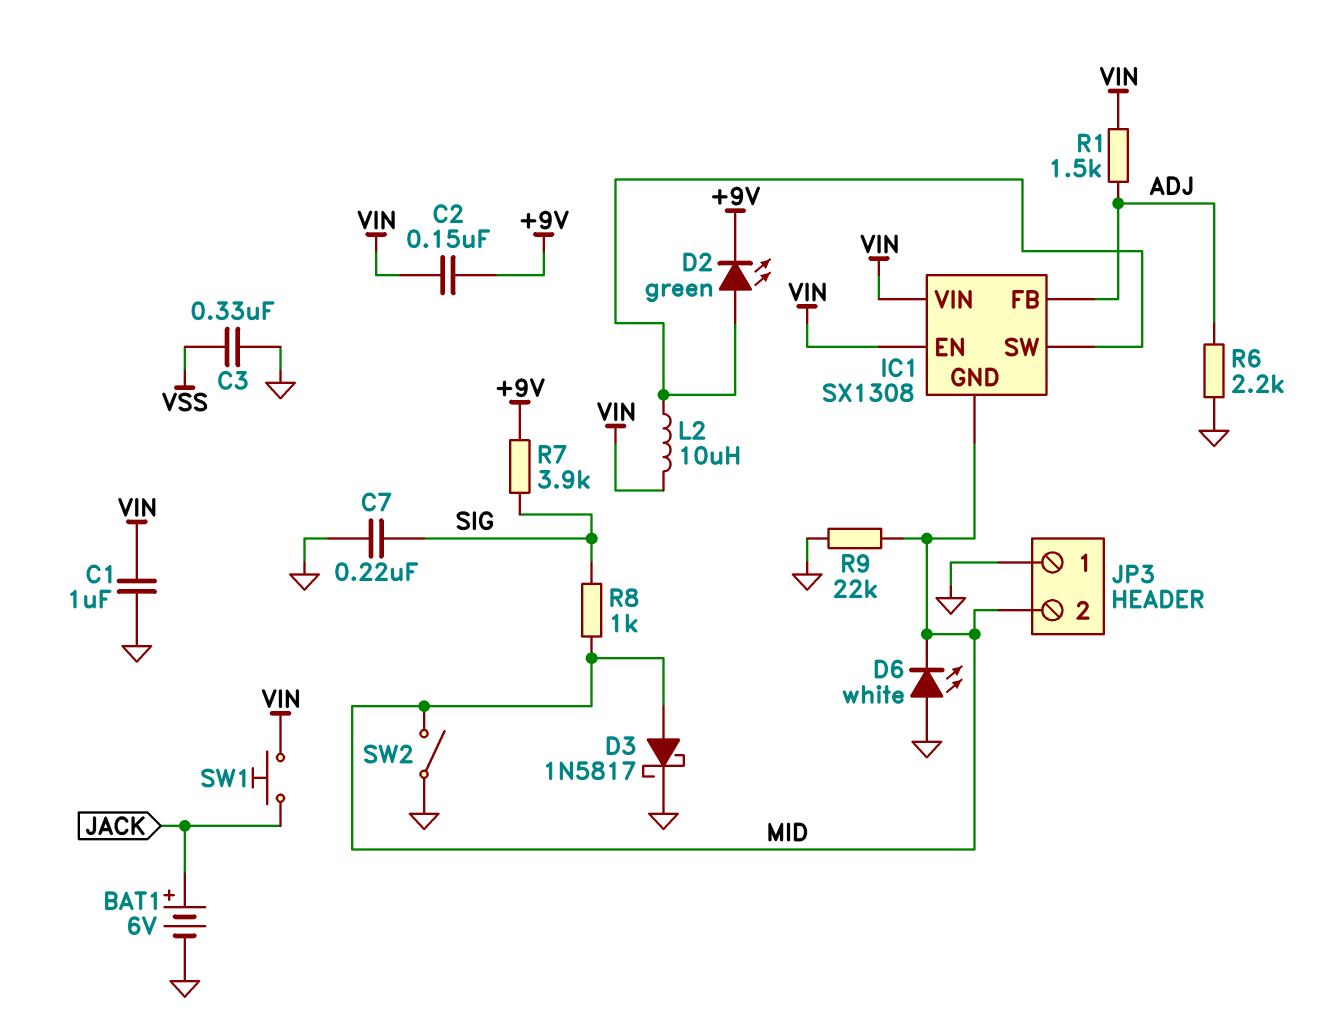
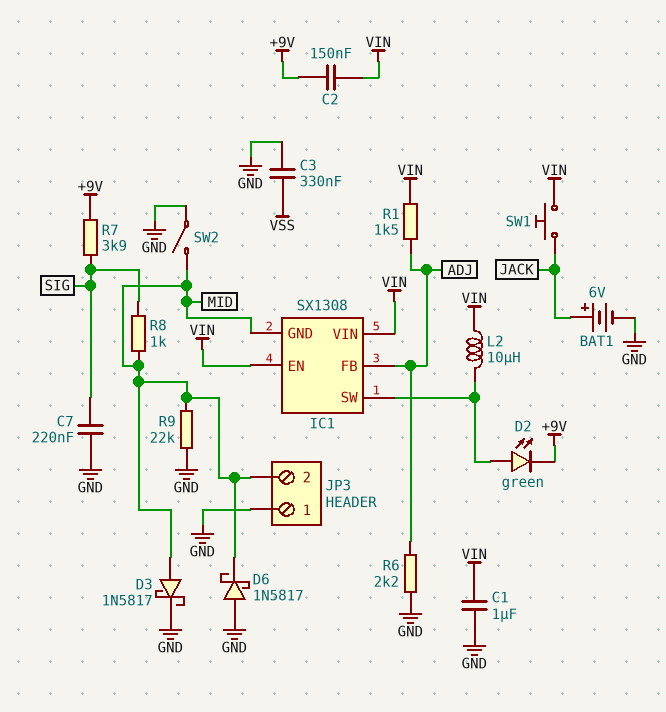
D6: LED white (A GND, K MID) -> schottky 1N5817 (A GND, K MID)

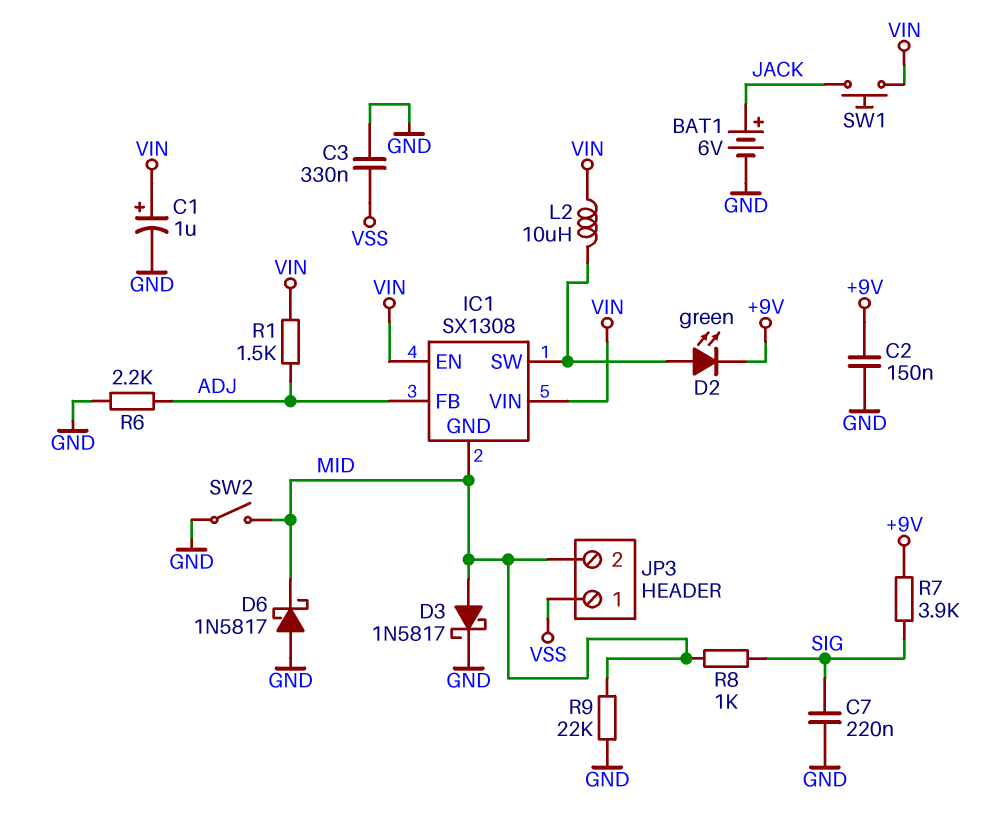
C1: 1uF (GND, VIN) -> 1uF (plus VIN, minus GND)
C2: 150nF (+9V, VIN) -> 150nF (+9V, GND)
JP3 pin 1: GND -> VSS

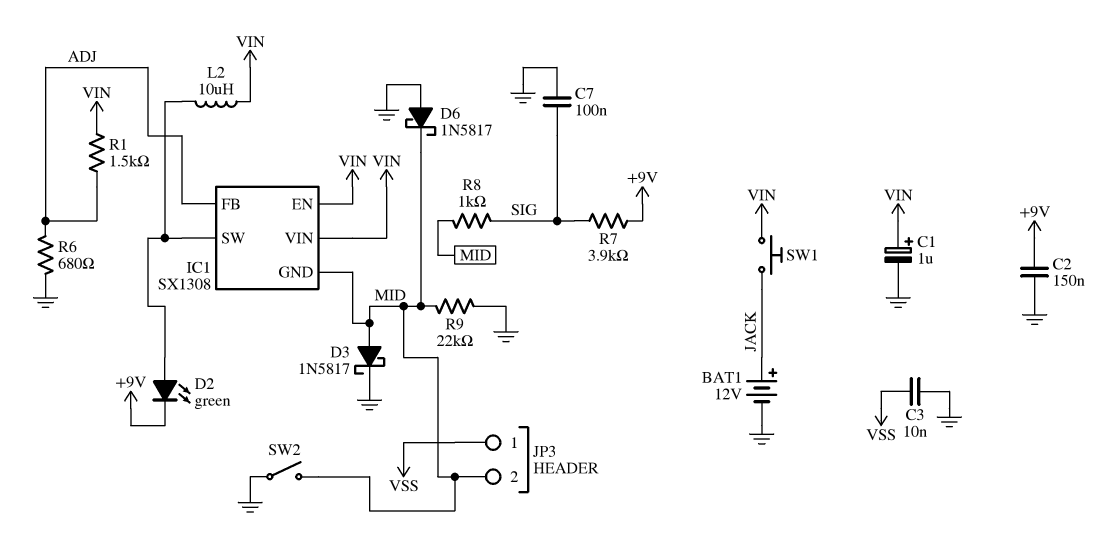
BAT1: 6V (plus JACK, minus GND) -> 12V (plus JACK, minus GND)
C3: 330nF (GND, VSS) -> 10nF (GND, VSS)
C7: 220nF (GND, SIG) -> 100nF (GND, SIG)
R6: 2.2k (ADJ, GND) -> 680 (ADJ, GND)

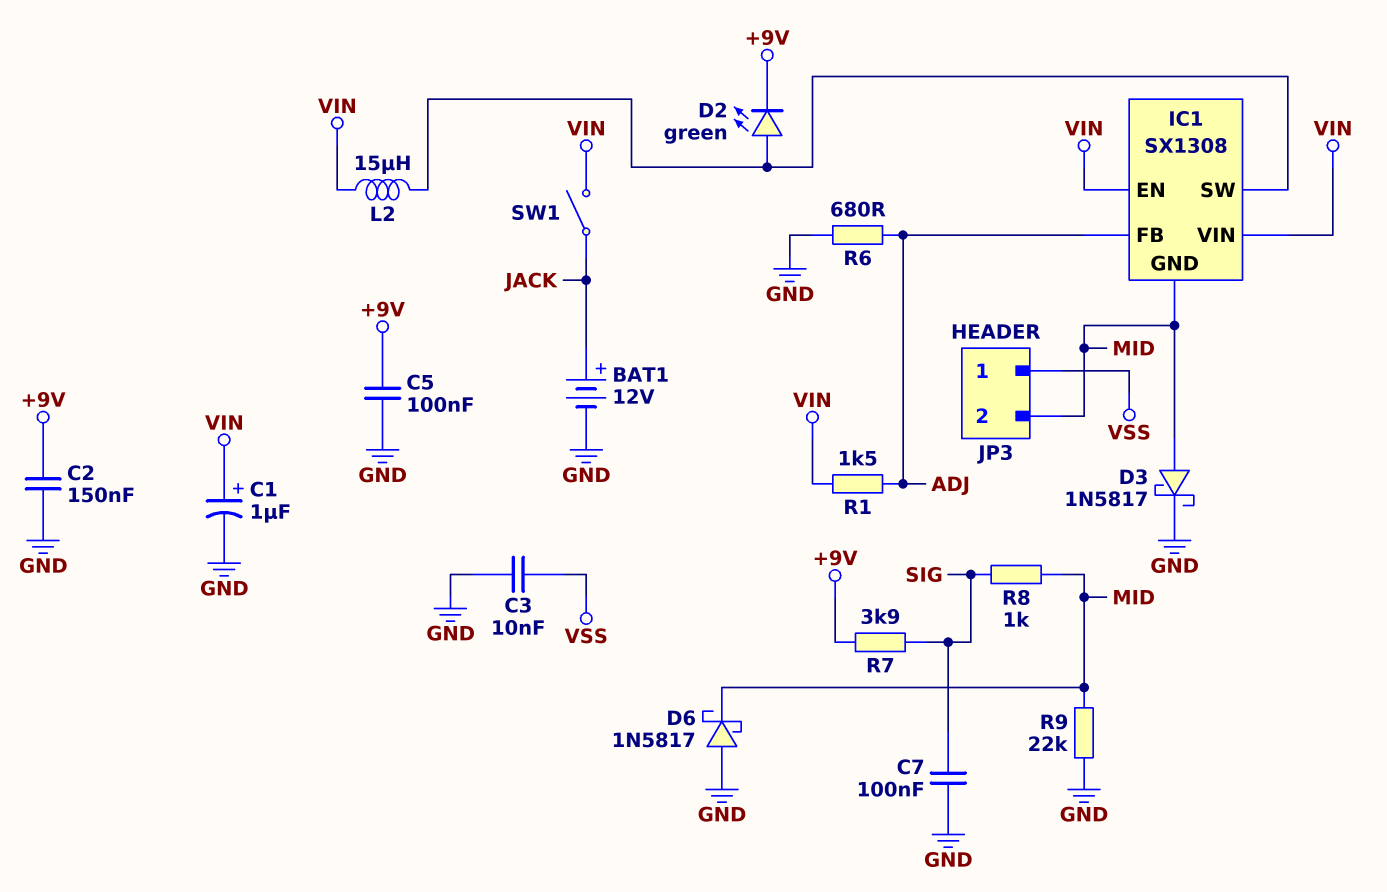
C5: none -> 100nF (+9V, GND)
L2: 10uH (IC1/SW, VIN) -> 15uH (IC1/SW, VIN)
SW1: button (JACK, VIN) -> switch (JACK, VIN)
SW2: switch (GND, MID) -> none

